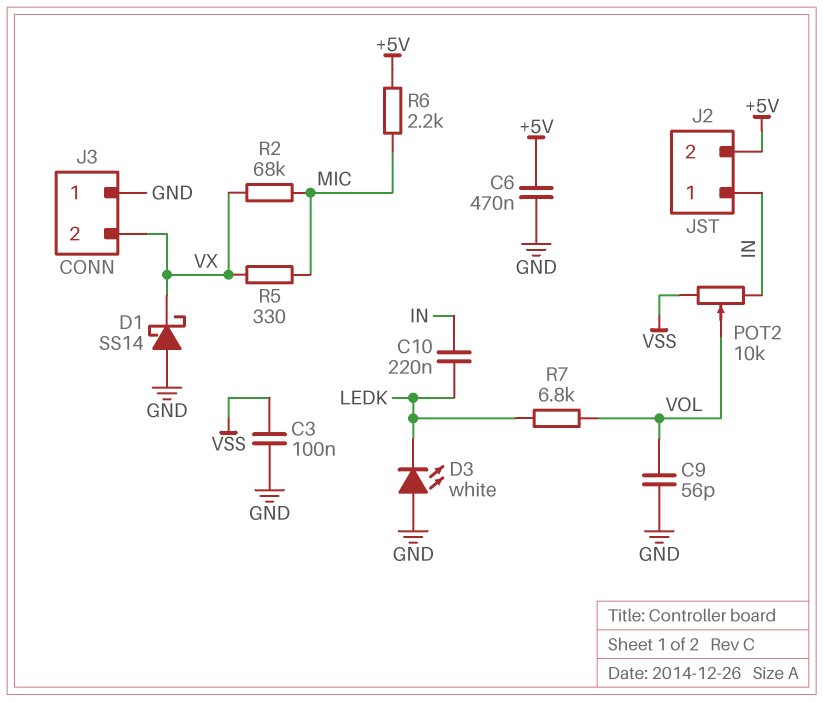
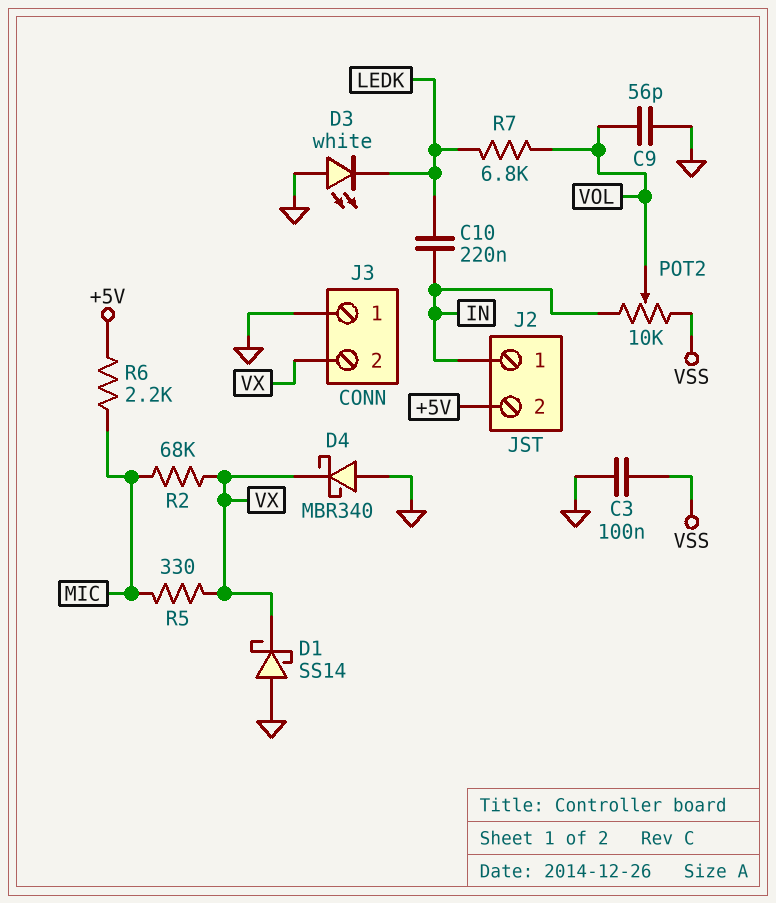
C6: 470nF (+5V, GND) -> none
D4: none -> schottky MBR340 (A GND, K VX)

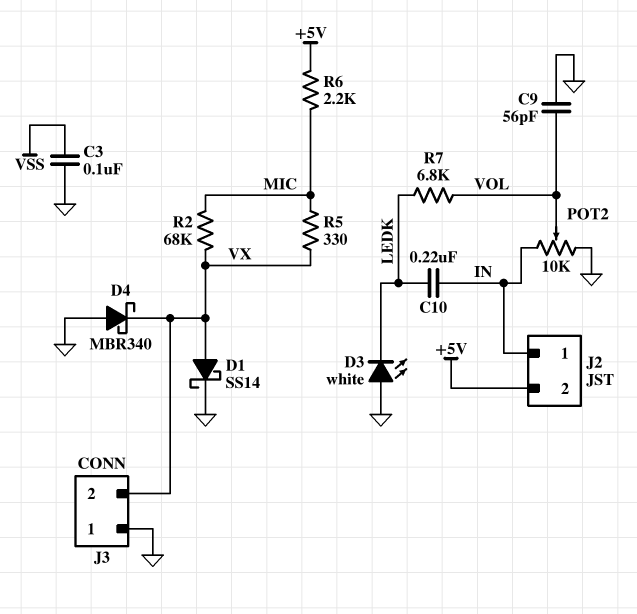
D1: schottky SS14 (A GND, K VX) -> schottky SS14 (A VX, K GND)
POT2: 10k (IN, VSS, wiper VOL) -> 10k (GND, IN, wiper VOL)

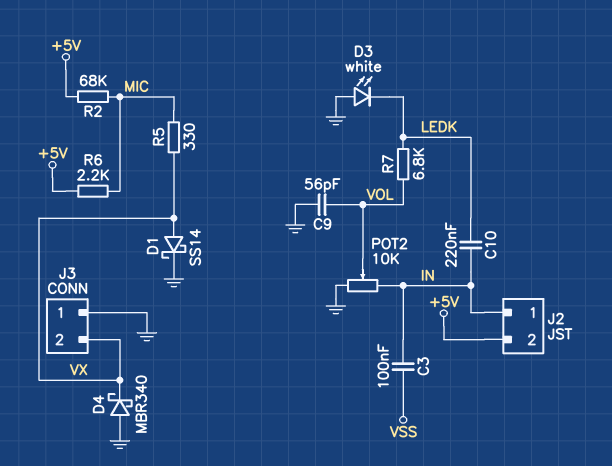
C3: 100nF (GND, VSS) -> 100nF (IN, VSS)
R2: 68k (MIC, VX) -> 68k (+5V, MIC)

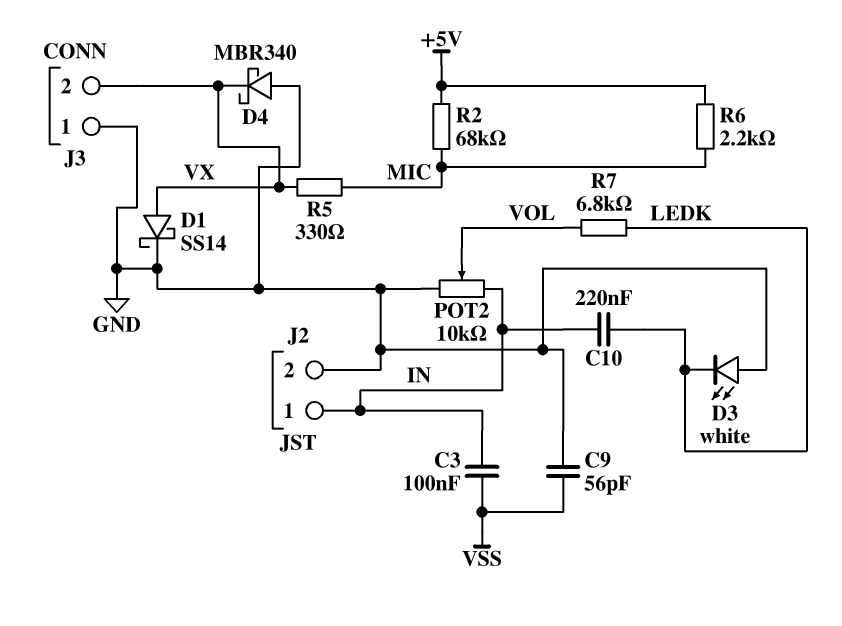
C9: 56pF (GND, VOL) -> 56pF (GND, VSS)
J2 pin 2: +5V -> GND

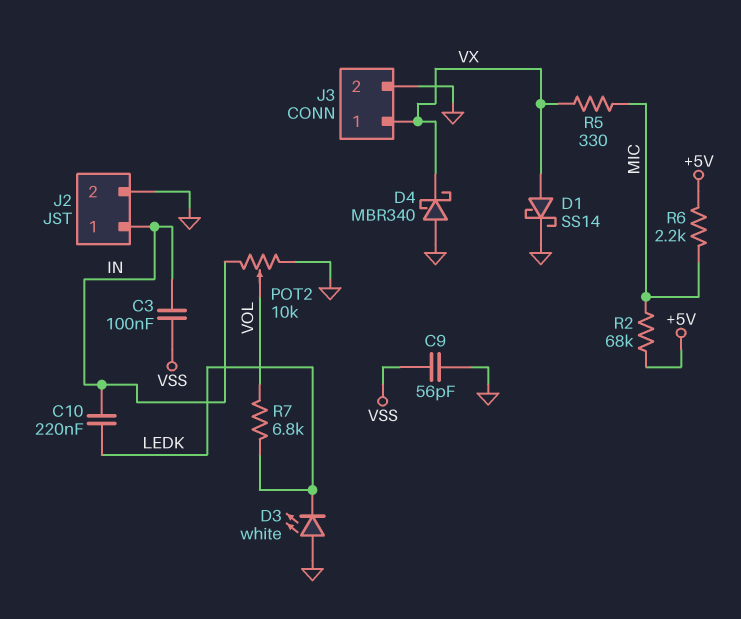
J3 pin 1: GND -> VX
J3 pin 2: VX -> GND

